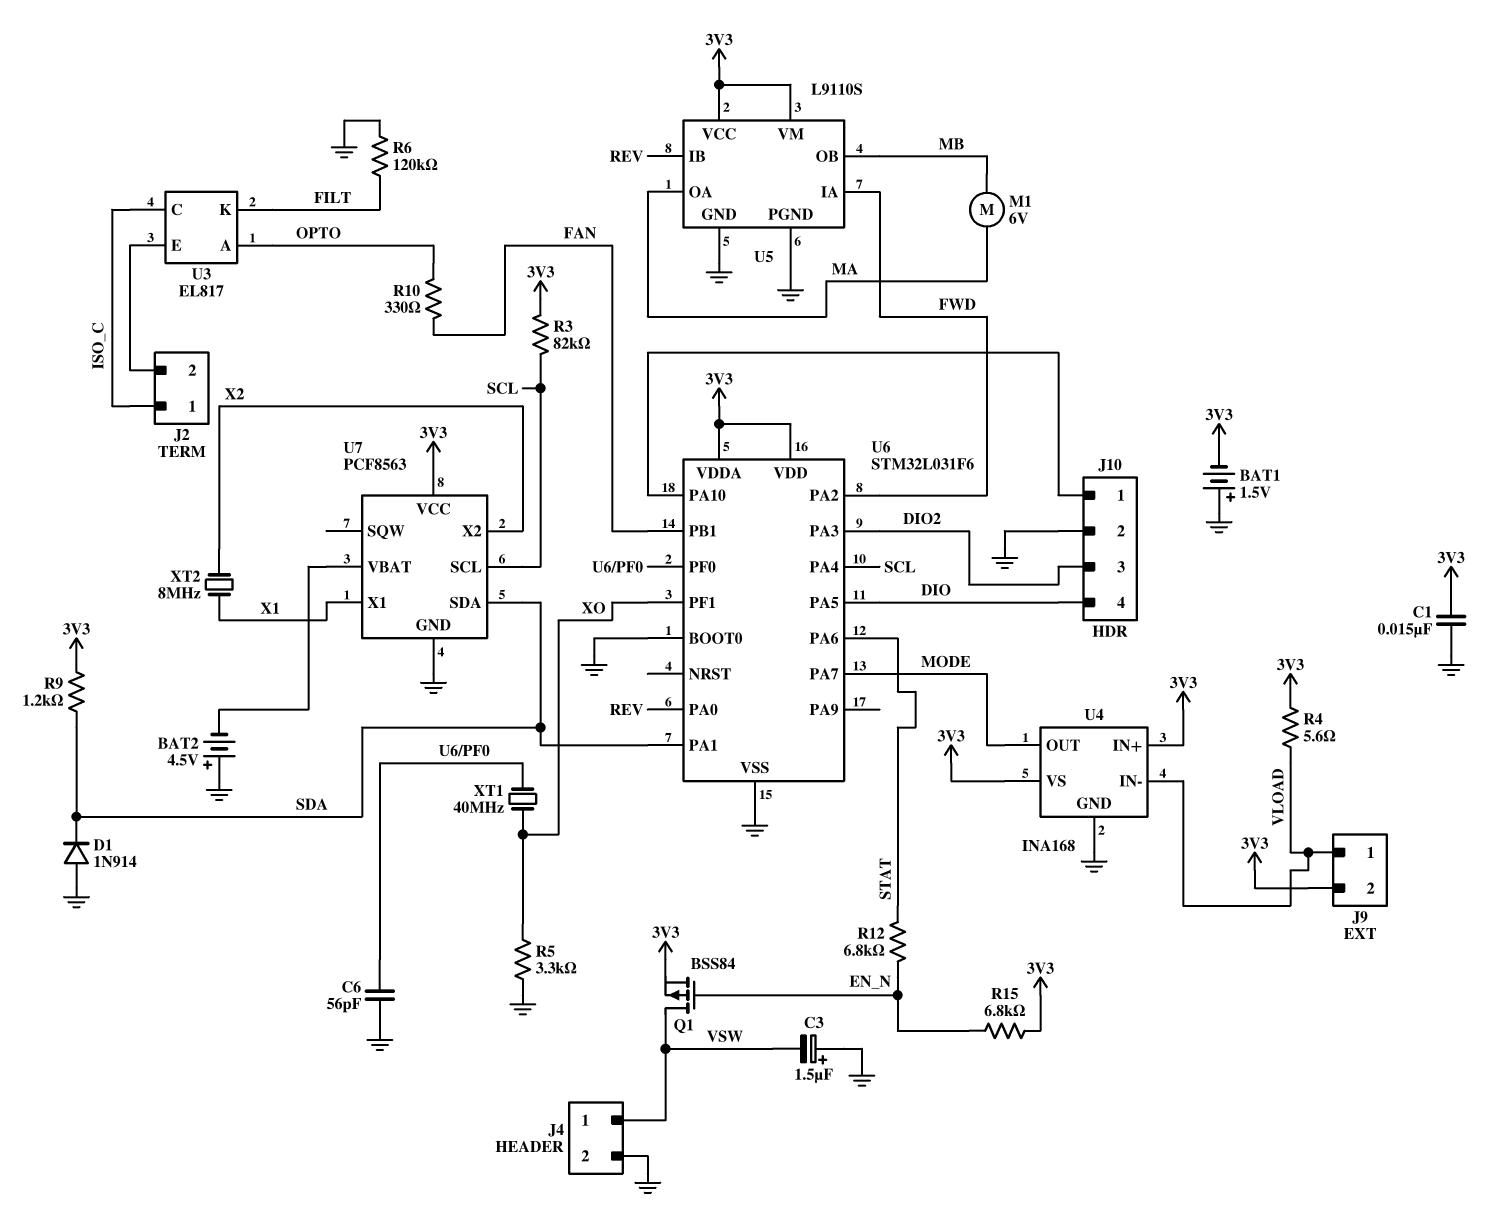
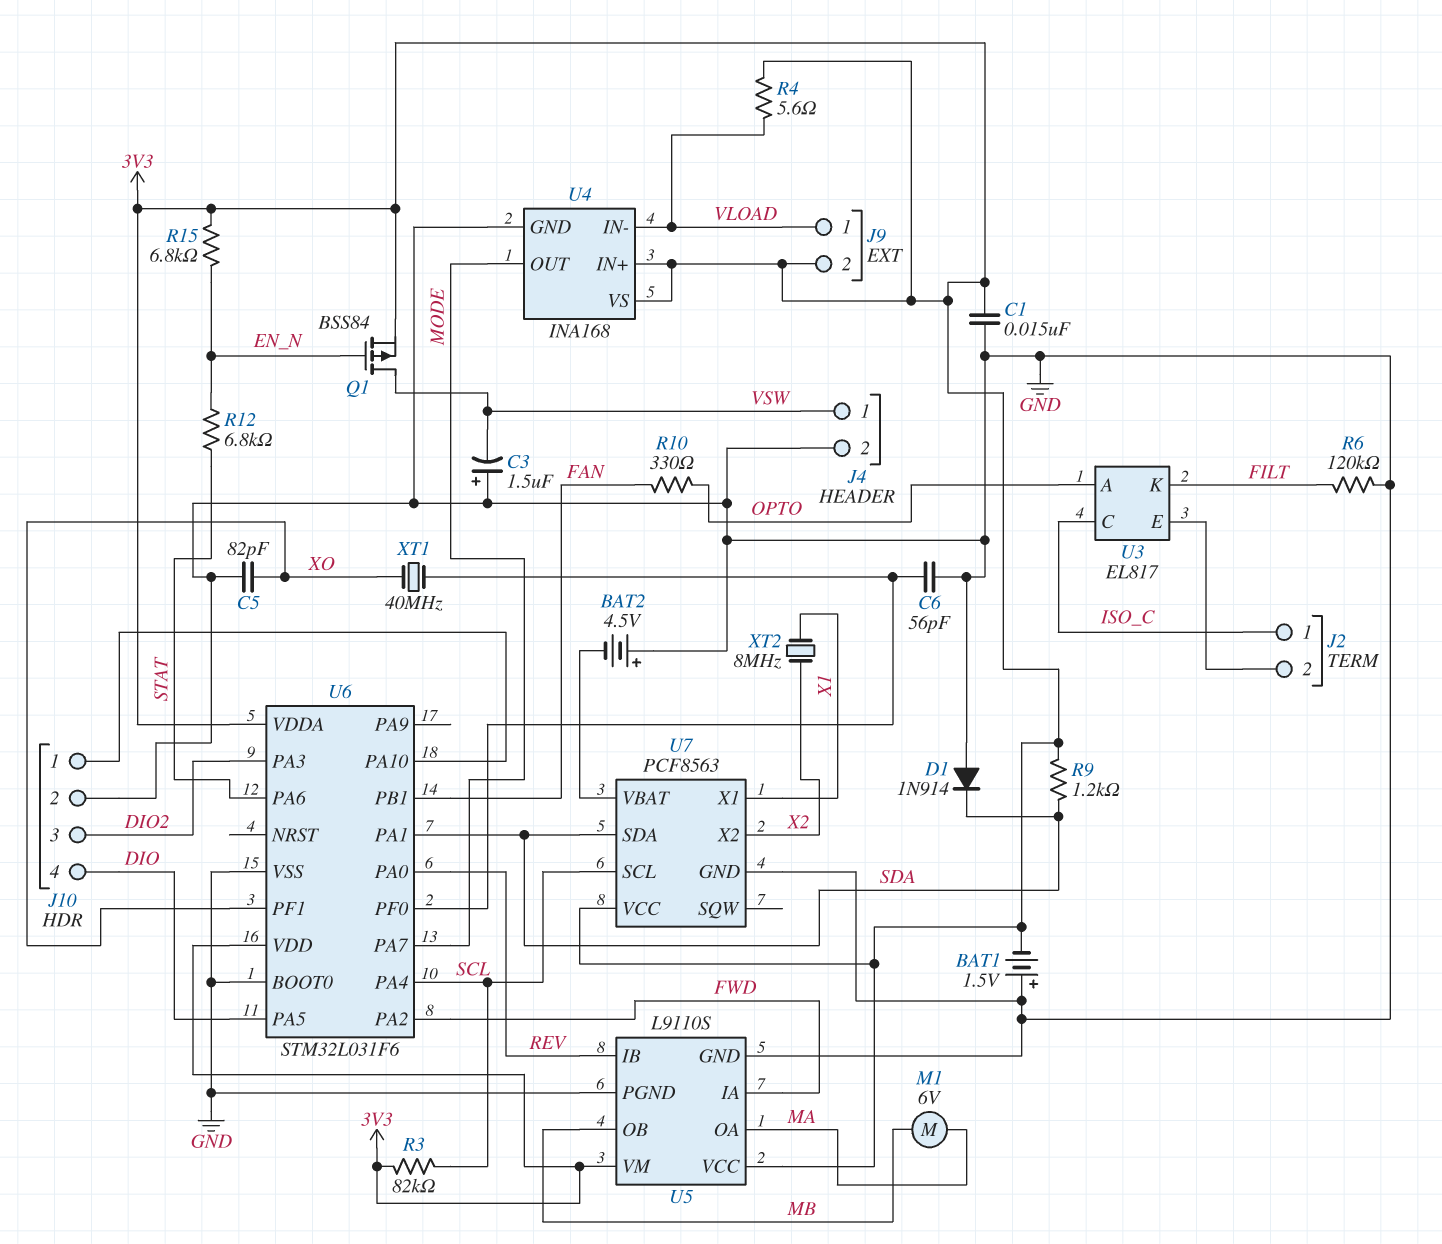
C5: none -> 82pF (GND, XO)
R5: 3.3k (GND, XO) -> none

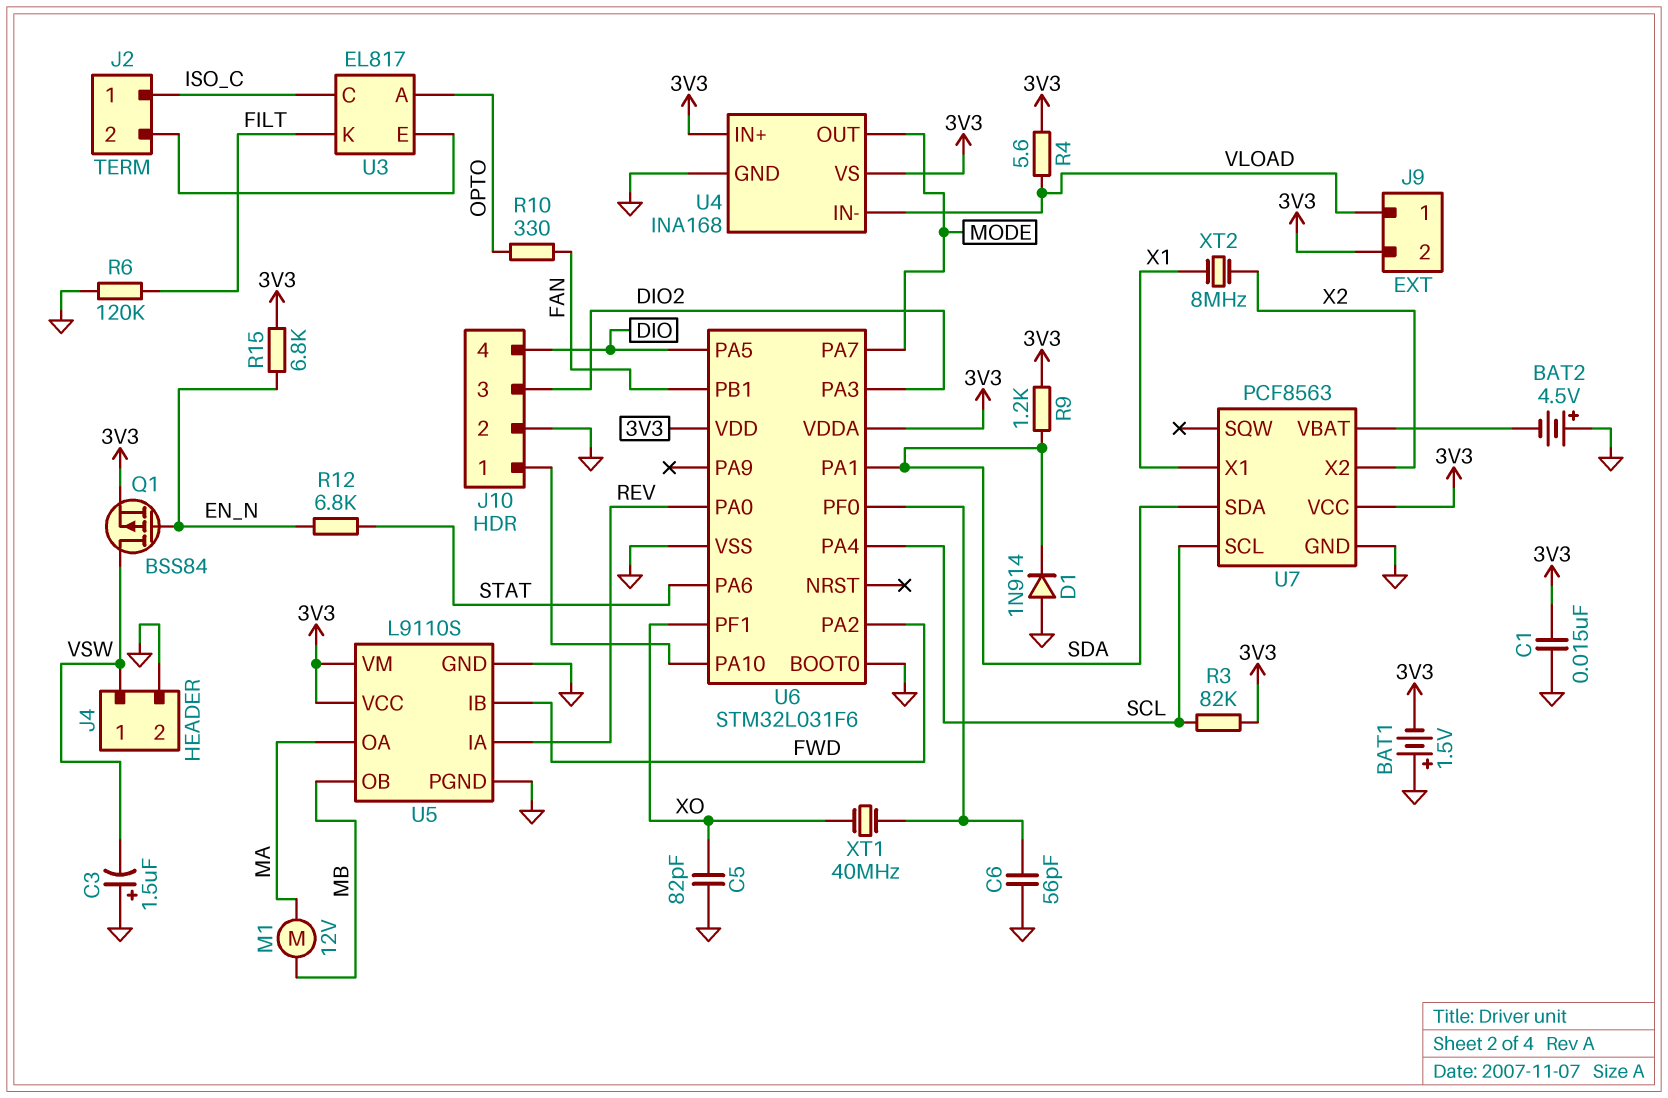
M1: motor 6V (MA, MB) -> motor 12V (MA, MB)
U5 pin IA: FWD -> REV
U5 pin IB: REV -> FWD

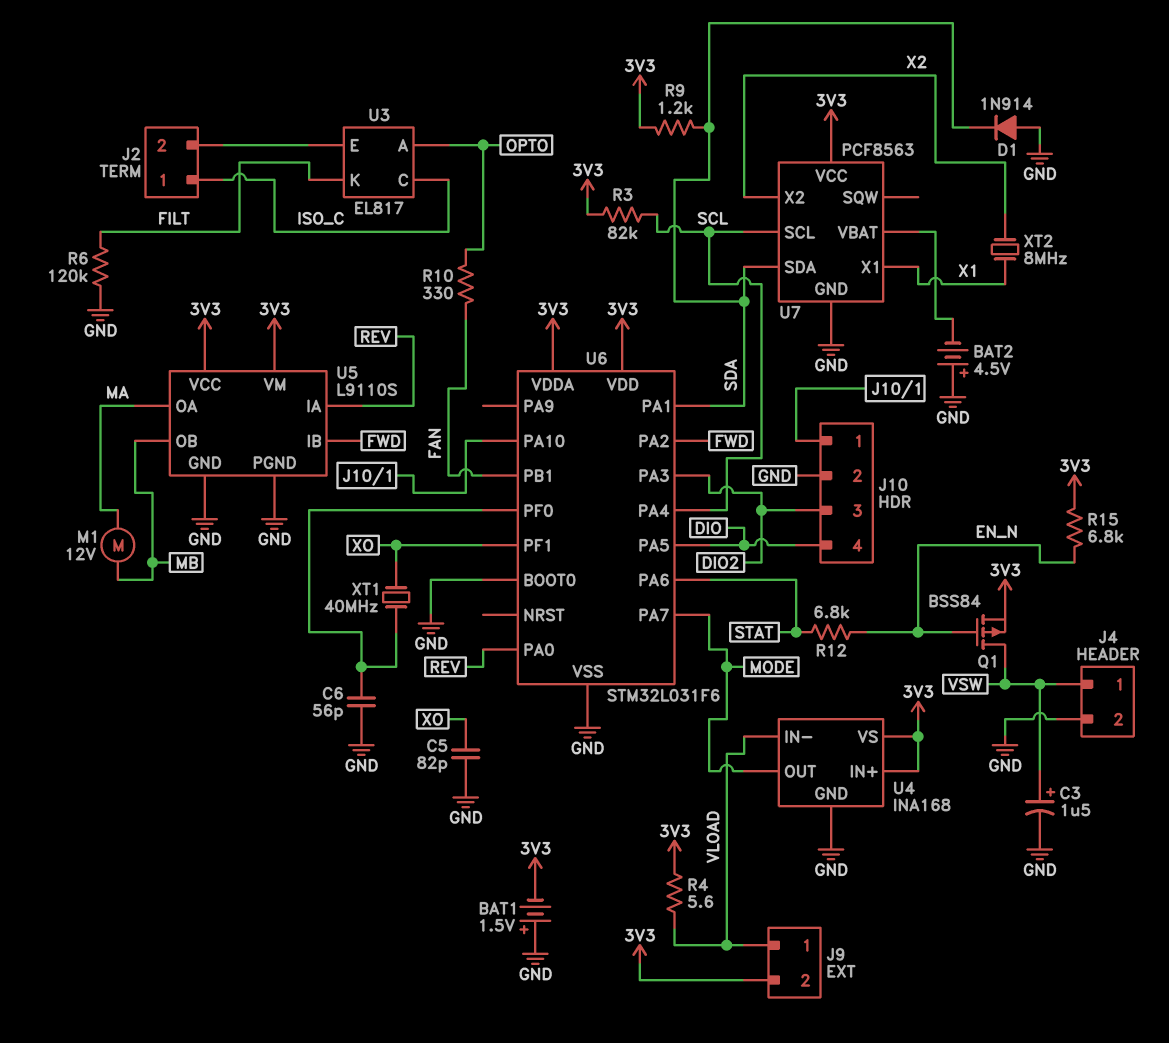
C1: 15nF (3V3, GND) -> none
C3: 1.5uF (plus GND, minus VSW) -> 1.5uF (plus VSW, minus GND)

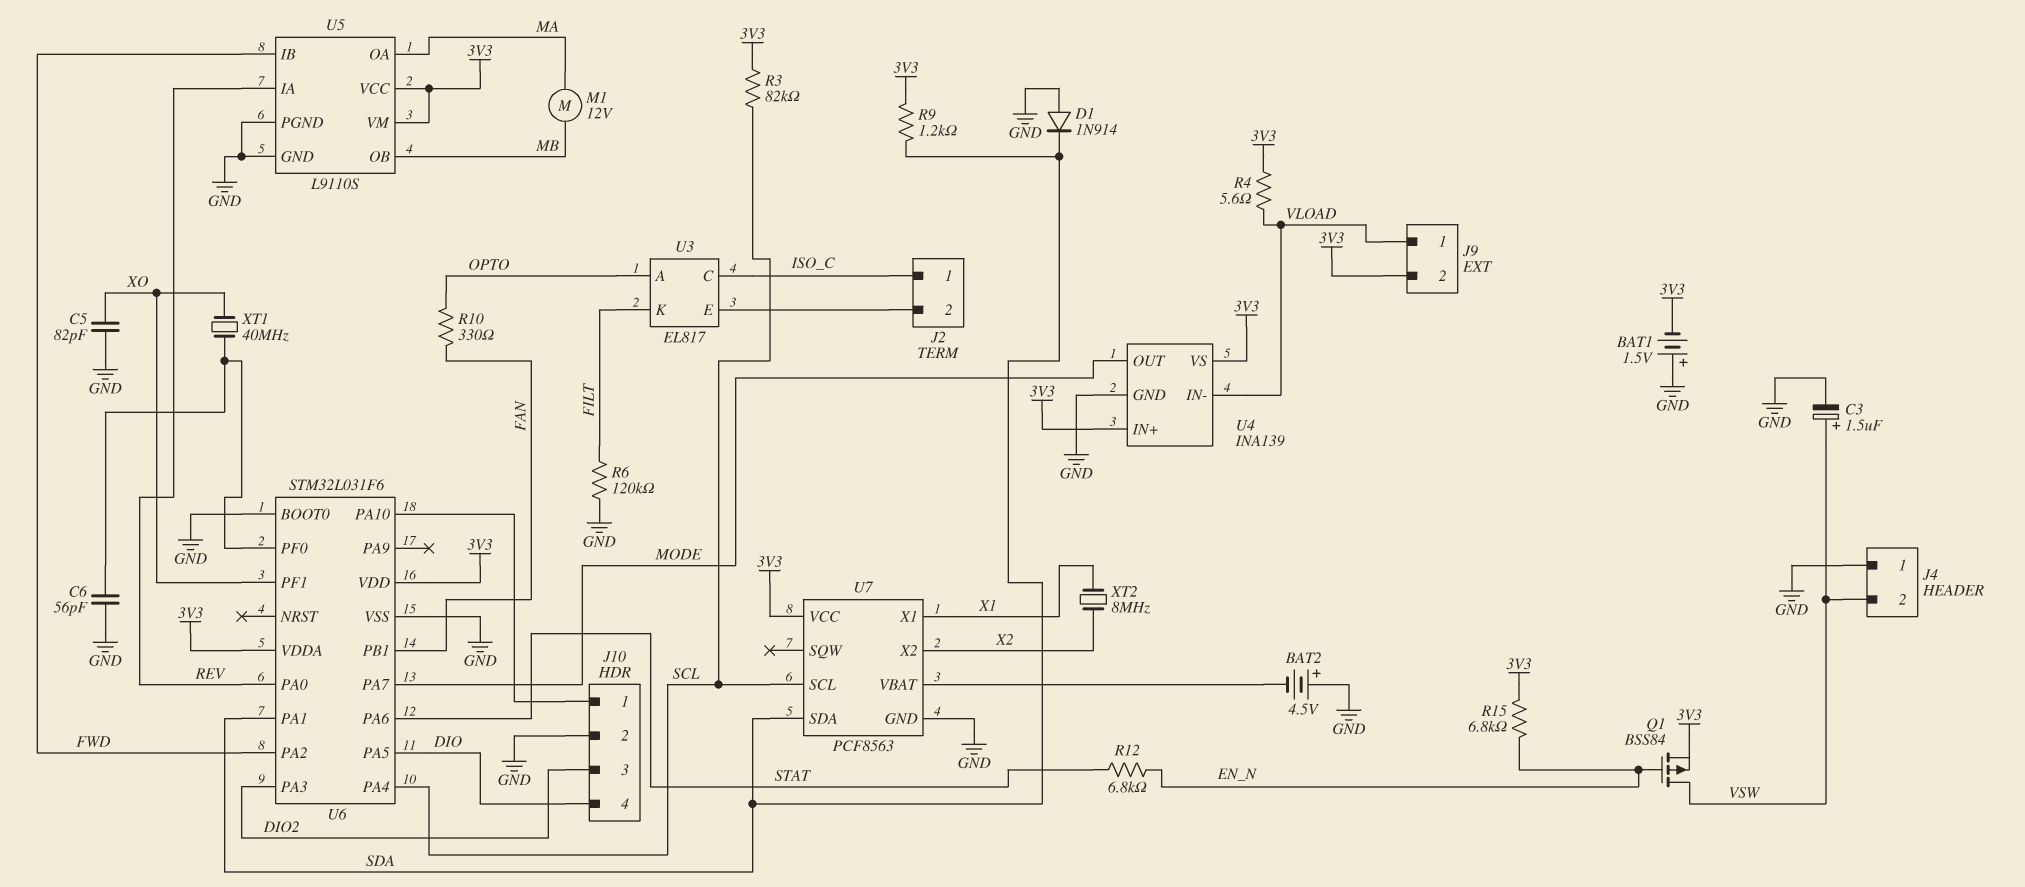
J4 pin 1: VSW -> GND
J4 pin 2: GND -> VSW
U4: INA168 -> INA139

